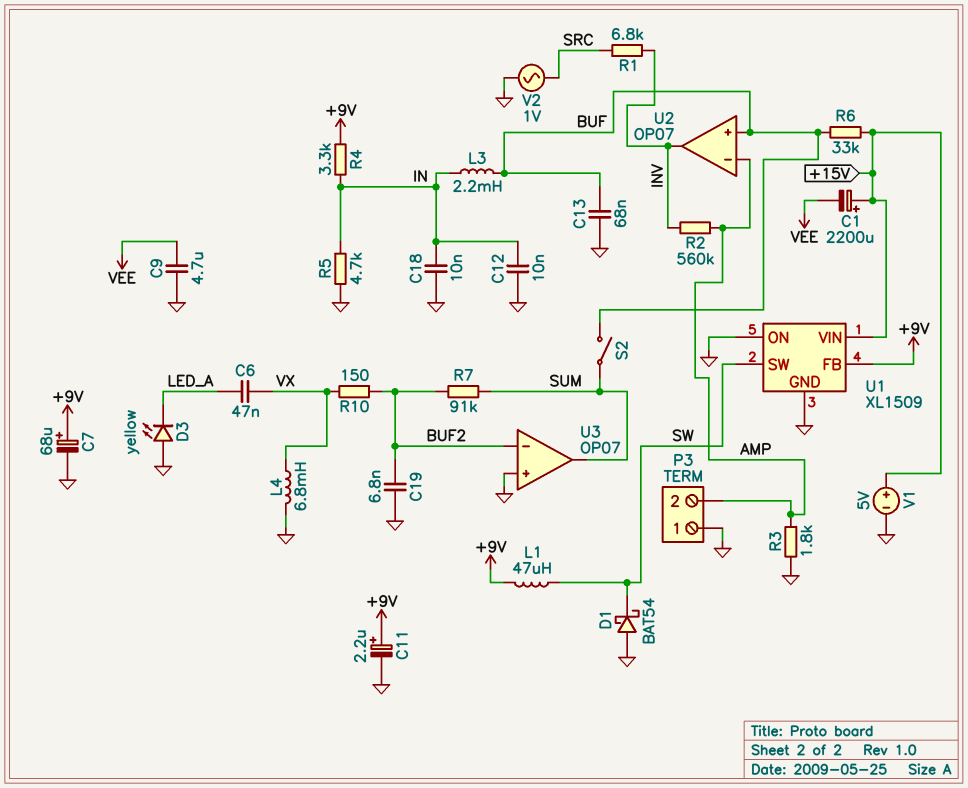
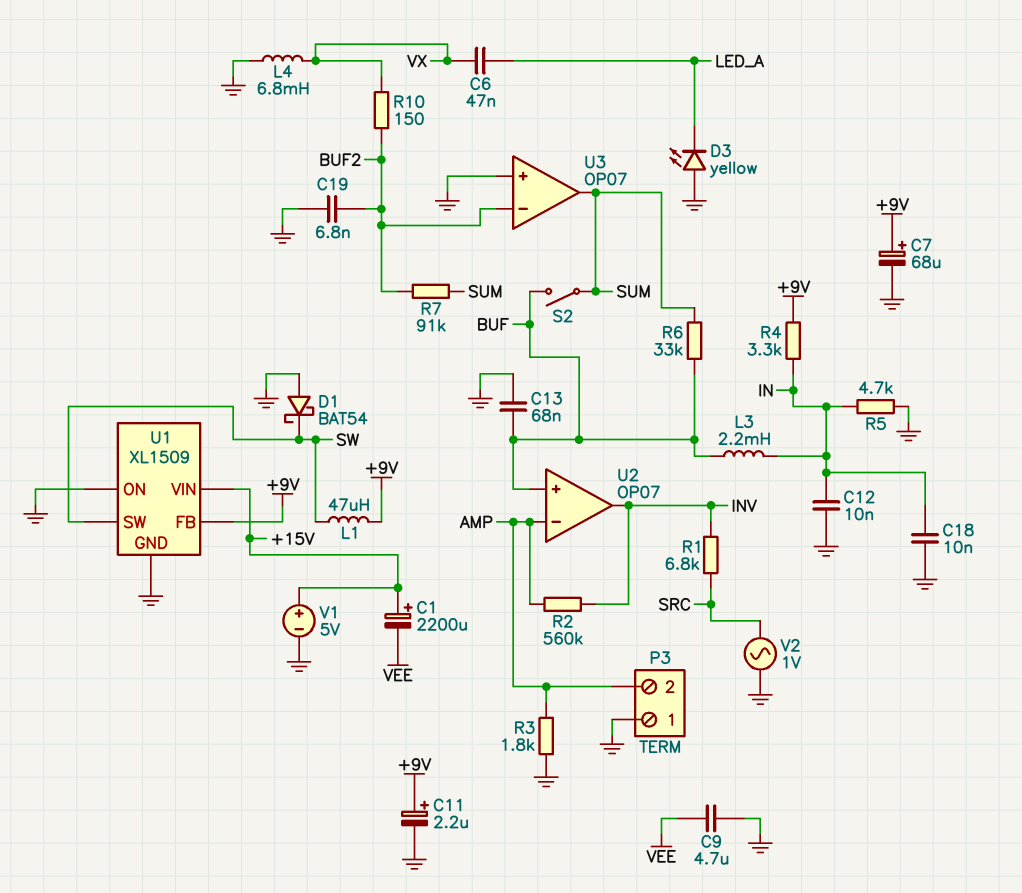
R6: 33k (+15V, BUF) -> 33k (BUF, SUM)

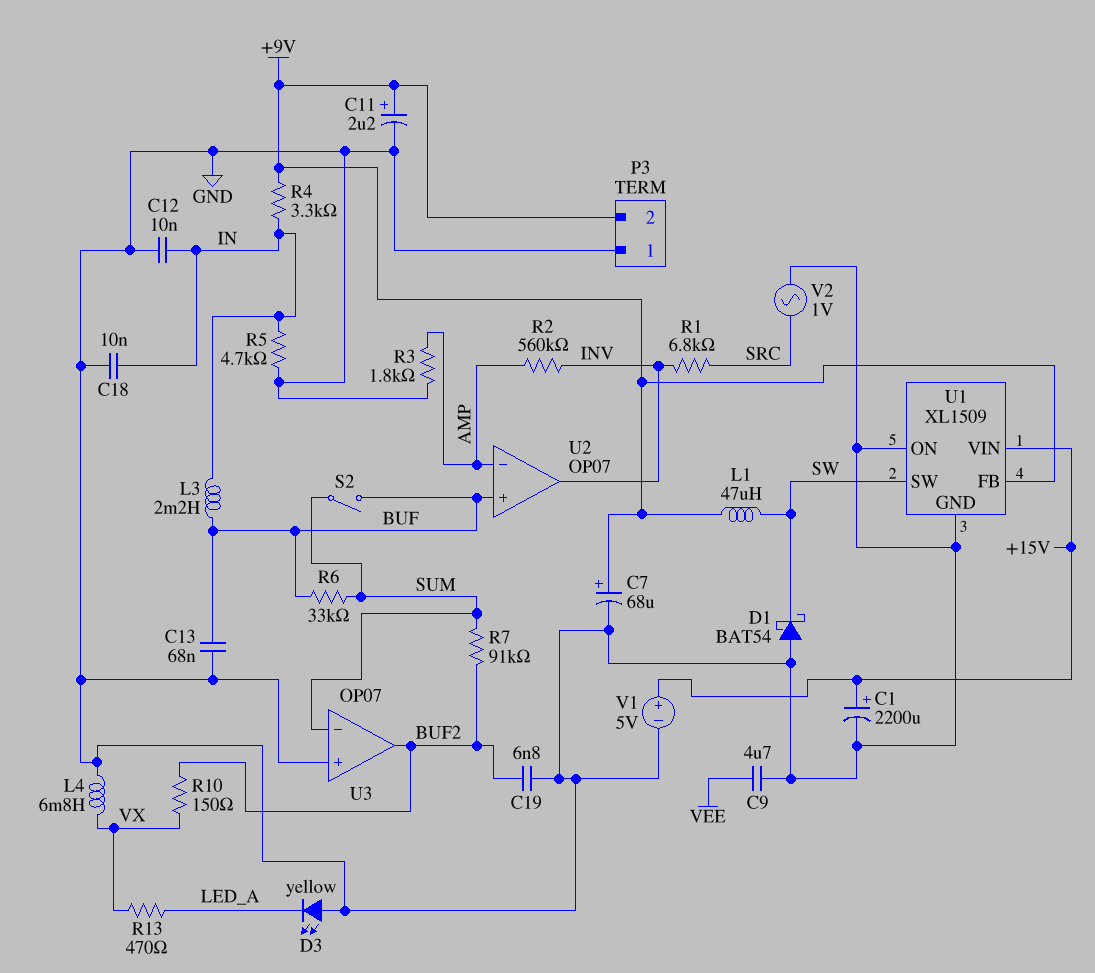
C1: 2200uF (plus +15V, minus VEE) -> 2200uF (plus +15V, minus GND)
C6: 47nF (LED_A, VX) -> none
P3 pin 2: AMP -> +9V
R13: none -> 470 (LED_A, VX)
U3 pin in-: BUF2 -> SUM
U3 pin out: SUM -> BUF2

